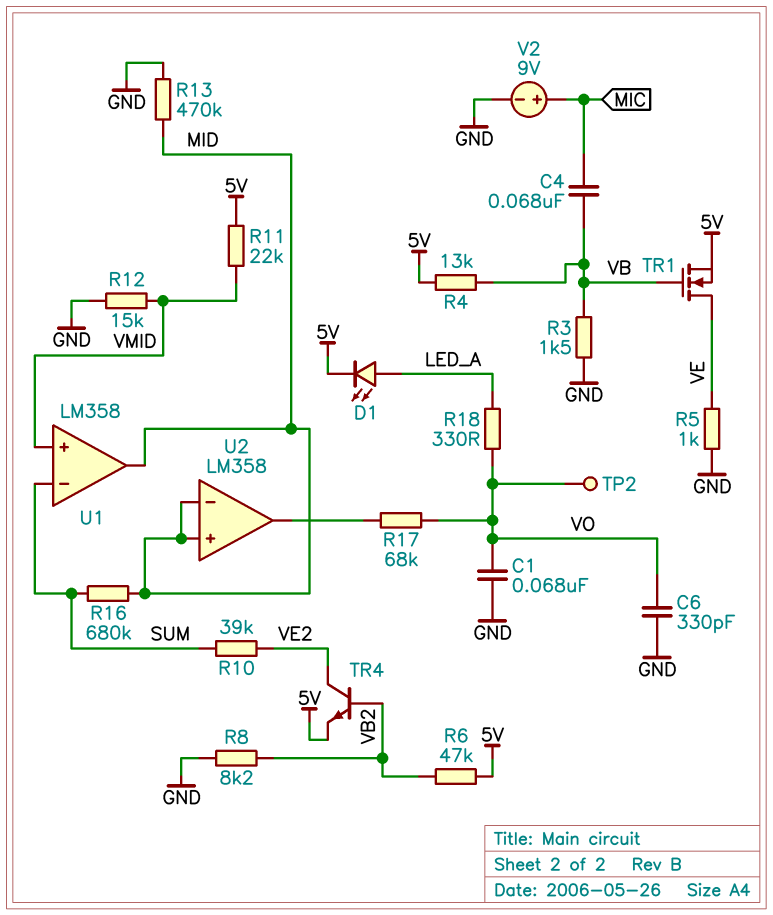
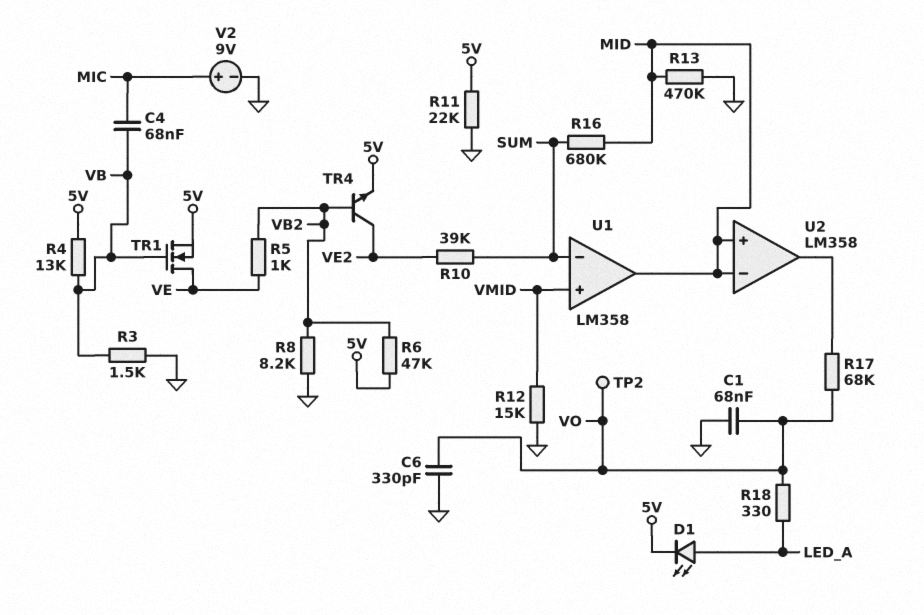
R5: 1k (GND, VE) -> 1k (VB2, VE)
R11: 22k (5V, VMID) -> 22k (5V, GND)

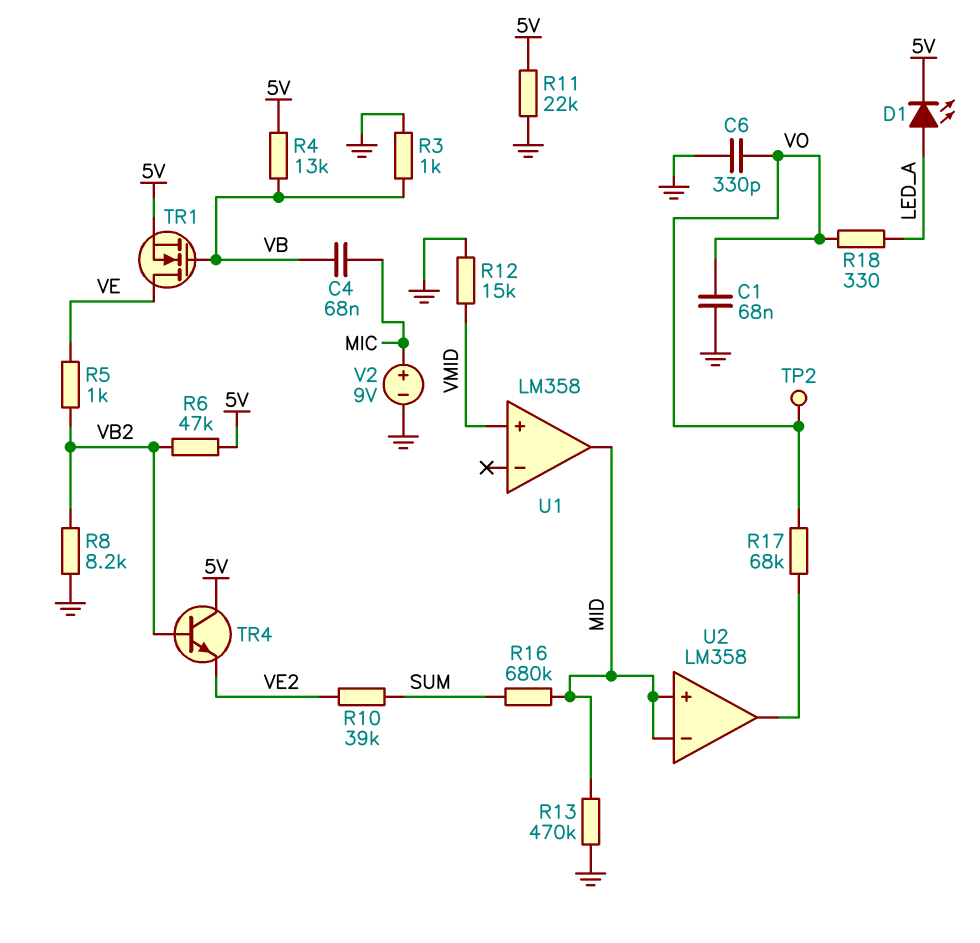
R3: 1.5k (GND, VB) -> 1k (GND, VB)
TR4: NPN (B VB2, C VE2, E 5V) -> NPN (B VB2, C 5V, E VE2)
U1 pin in-: SUM -> none

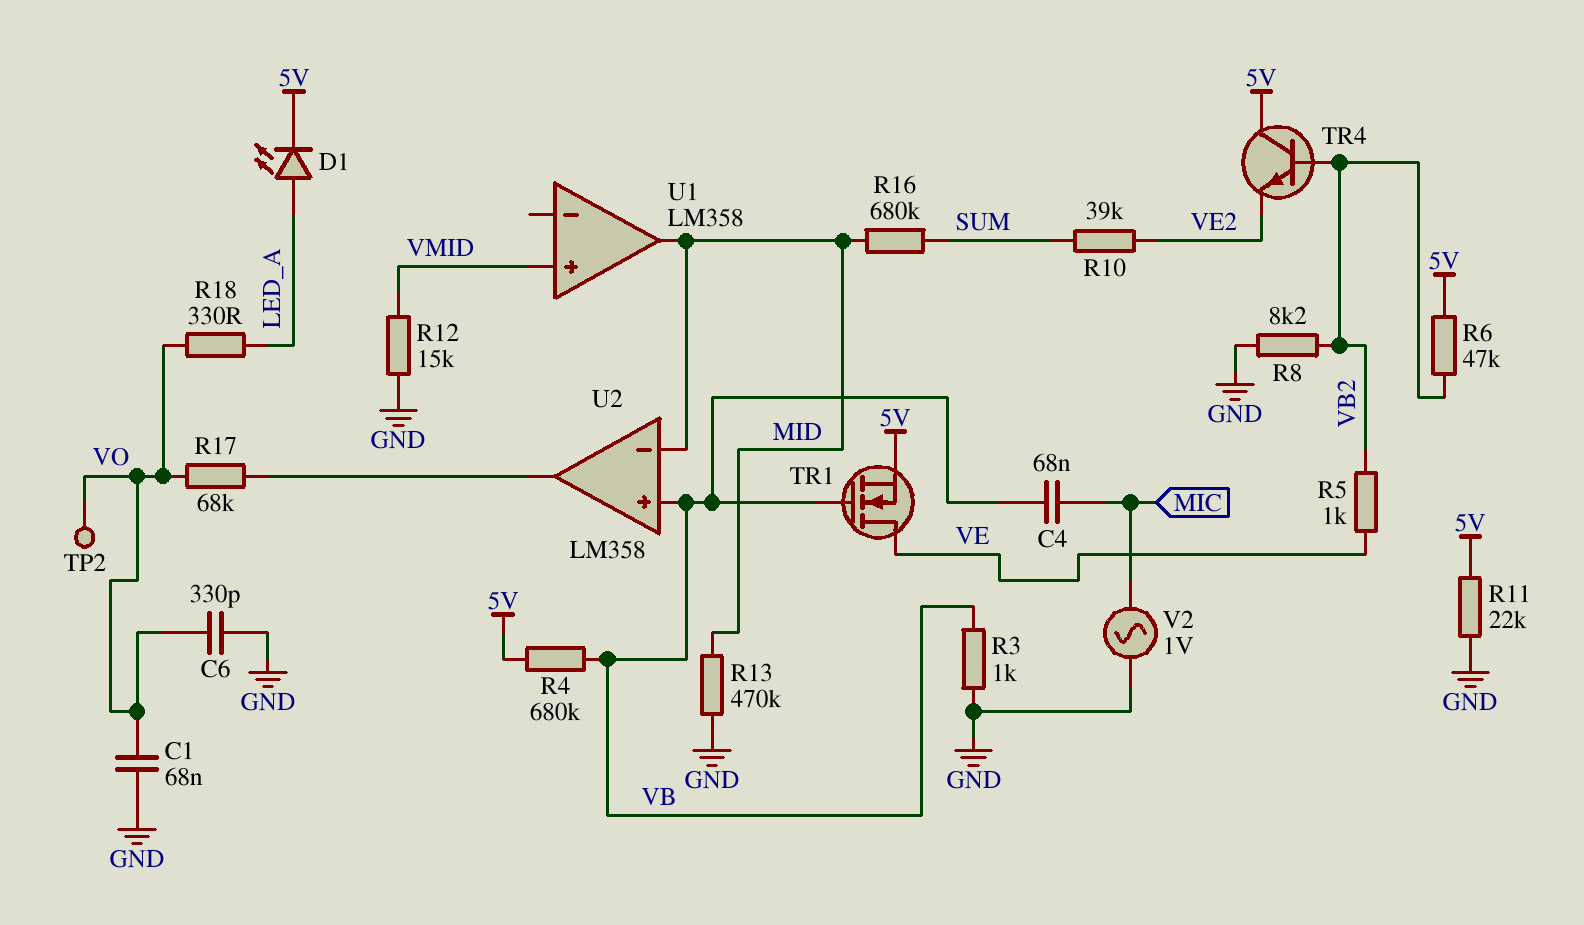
R4: 13k (5V, VB) -> 680k (5V, VB)
U2 pin in+: MID -> VB
V2: 9V (plus MIC, minus GND) -> AC 1V (GND, MIC)

